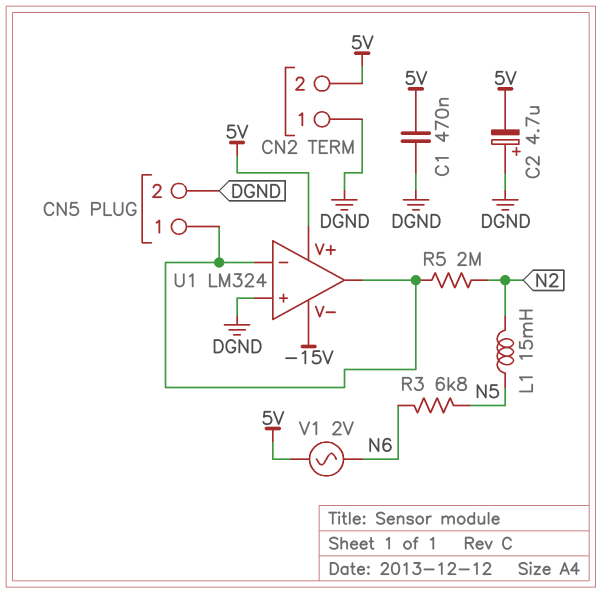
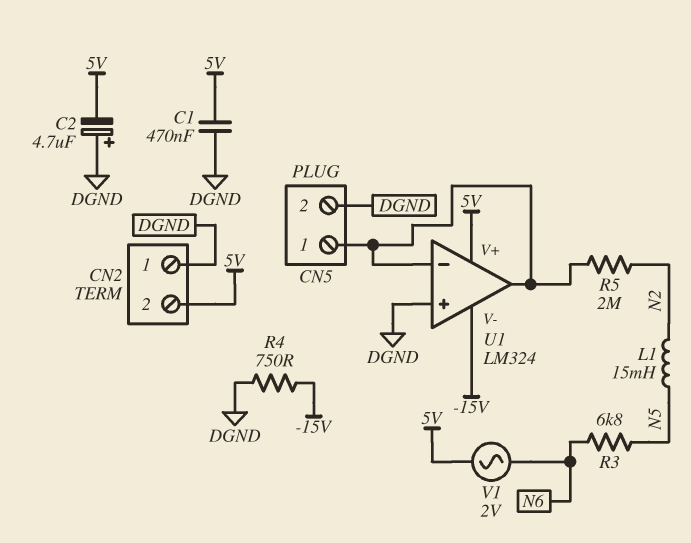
R4: none -> 750 (-15V, DGND)

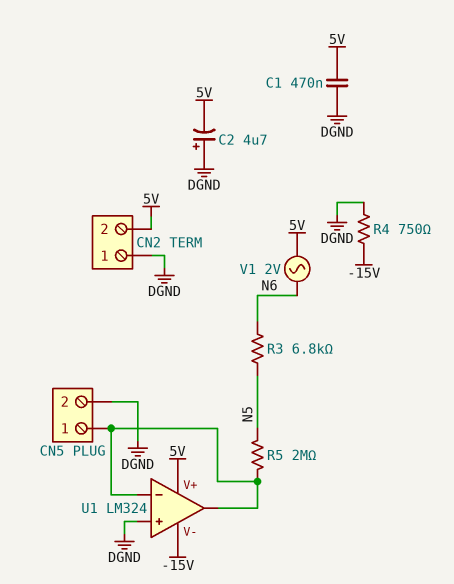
L1: 15mH (N2, N5) -> none
R5: 2M (CN5/1, N2) -> 2M (CN5/1, N5)

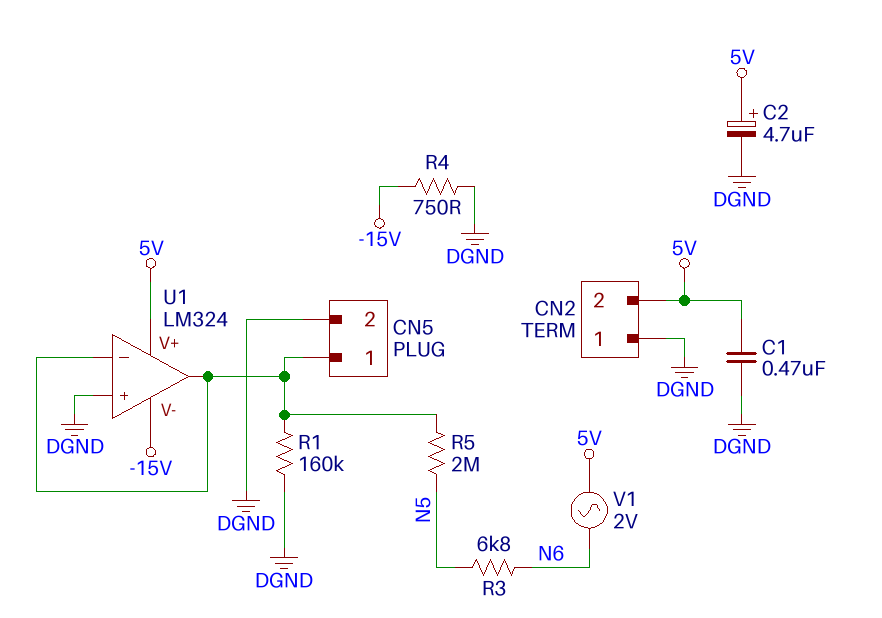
C2: 4.7uF (plus DGND, minus 5V) -> 4.7uF (plus 5V, minus DGND)
R1: none -> 160k (CN5/1, DGND)

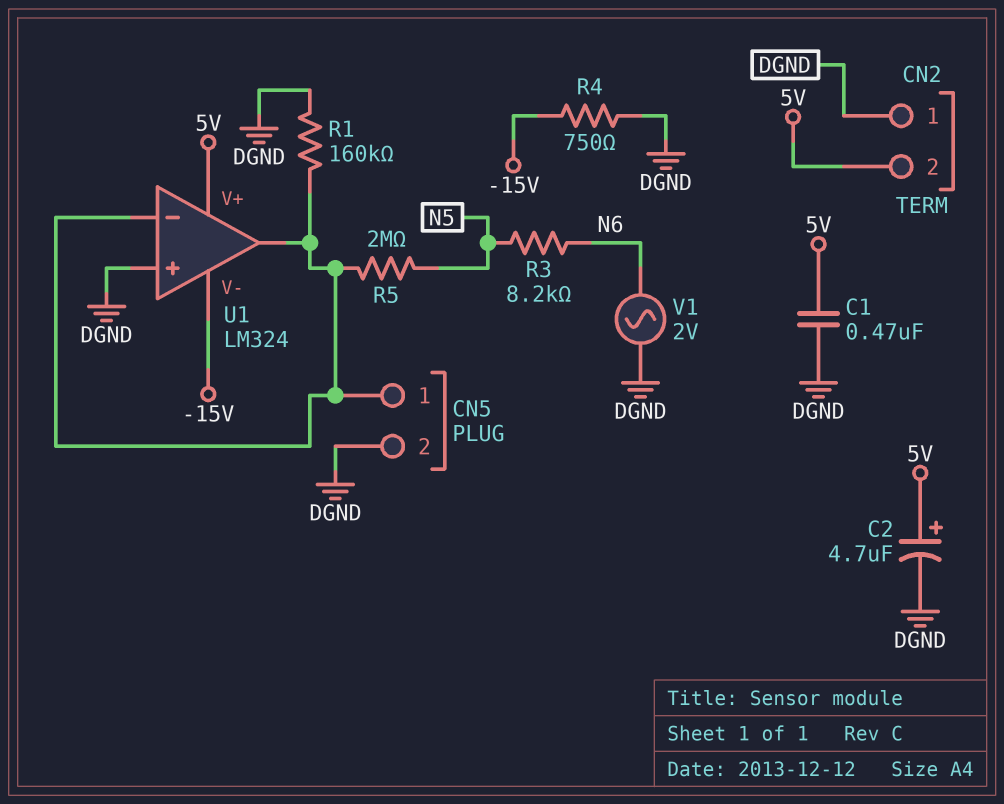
R3: 6.8k (N5, N6) -> 8.2k (N5, N6)
V1: AC 2V (5V, N6) -> AC 2V (DGND, N6)

